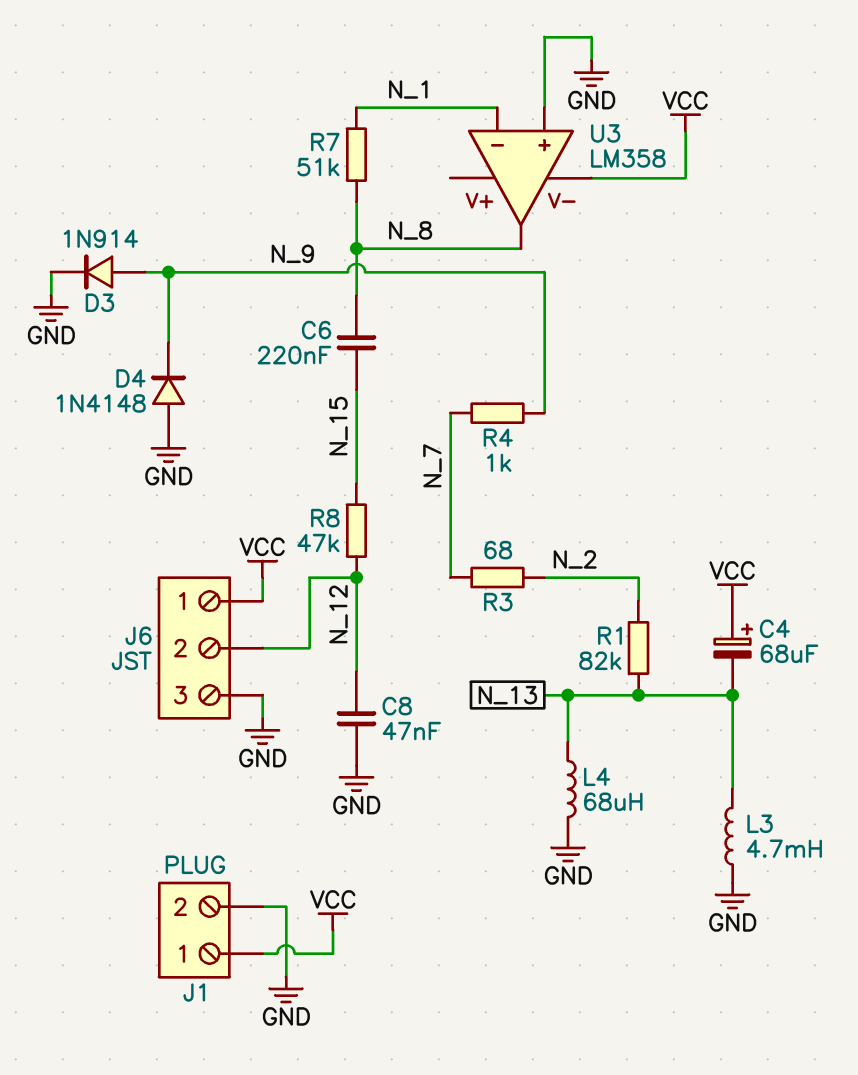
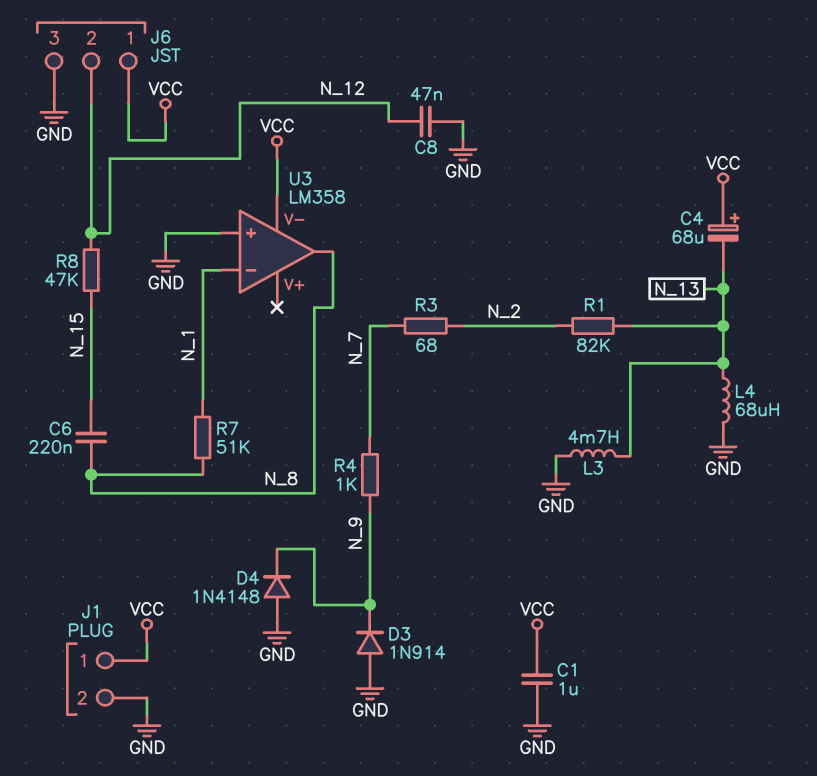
C1: none -> 1uF (GND, VCC)
D3: diode 1N914 (A N_9, K GND) -> diode 1N914 (A GND, K N_9)

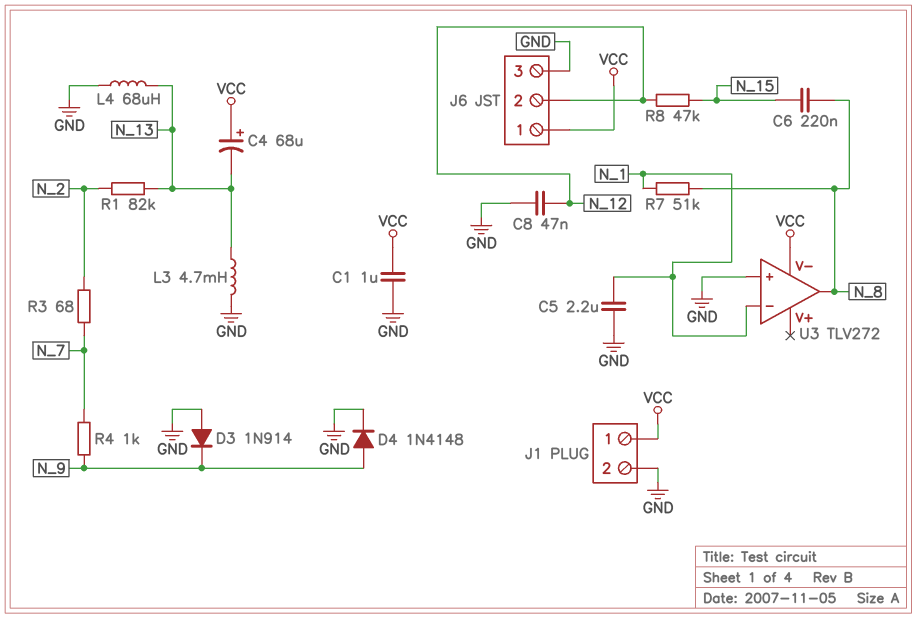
C5: none -> 2.2uF (GND, N_1)
D4: diode 1N4148 (A GND, K N_9) -> diode 1N4148 (A N_9, K GND)
U3: LM358 -> TLV272

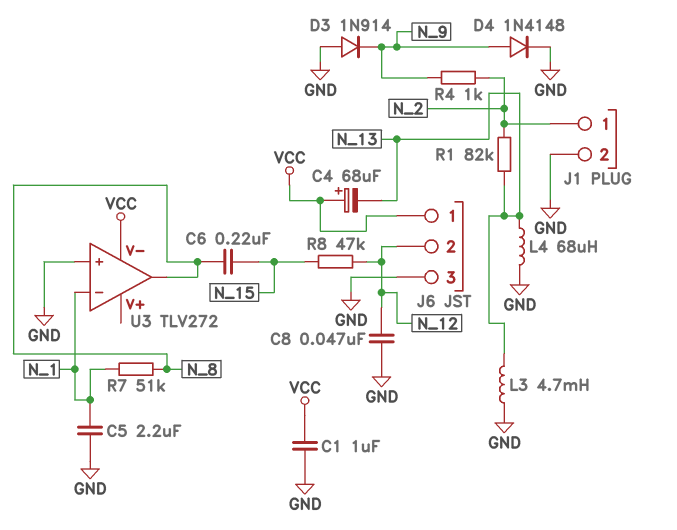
J1 pin 1: VCC -> N_2
R3: 68 (N_2, N_7) -> none
R4: 1k (N_7, N_9) -> 1k (N_2, N_9)

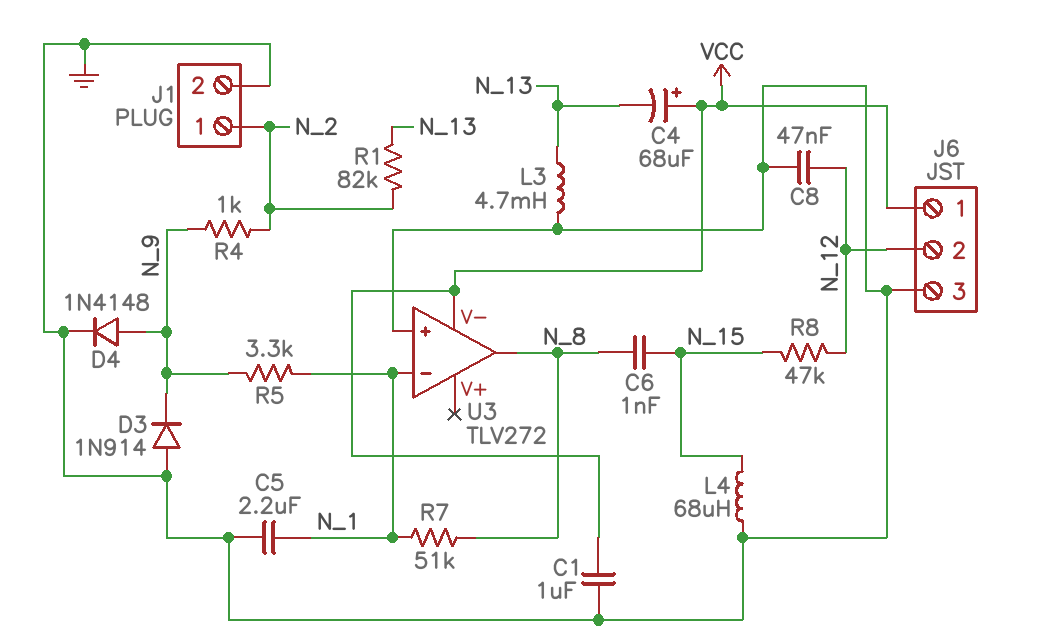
C6: 220nF (N_8, N_15) -> 1nF (N_8, N_15)
L4: 68uH (GND, N_13) -> 68uH (GND, N_15)
R5: none -> 3.3k (N_1, N_9)

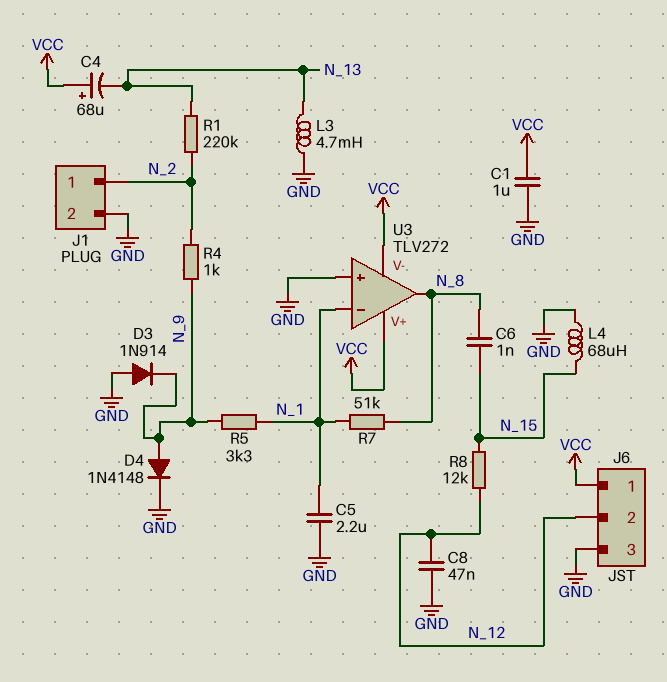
R1: 82k (N_2, N_13) -> 220k (N_2, N_13)
R8: 47k (N_12, N_15) -> 12k (N_12, N_15)
U3 pin V+: none -> VCC

